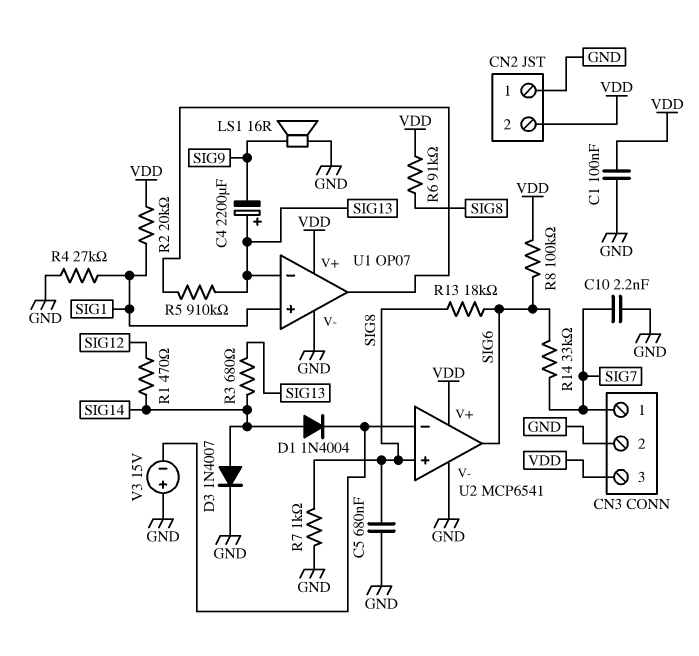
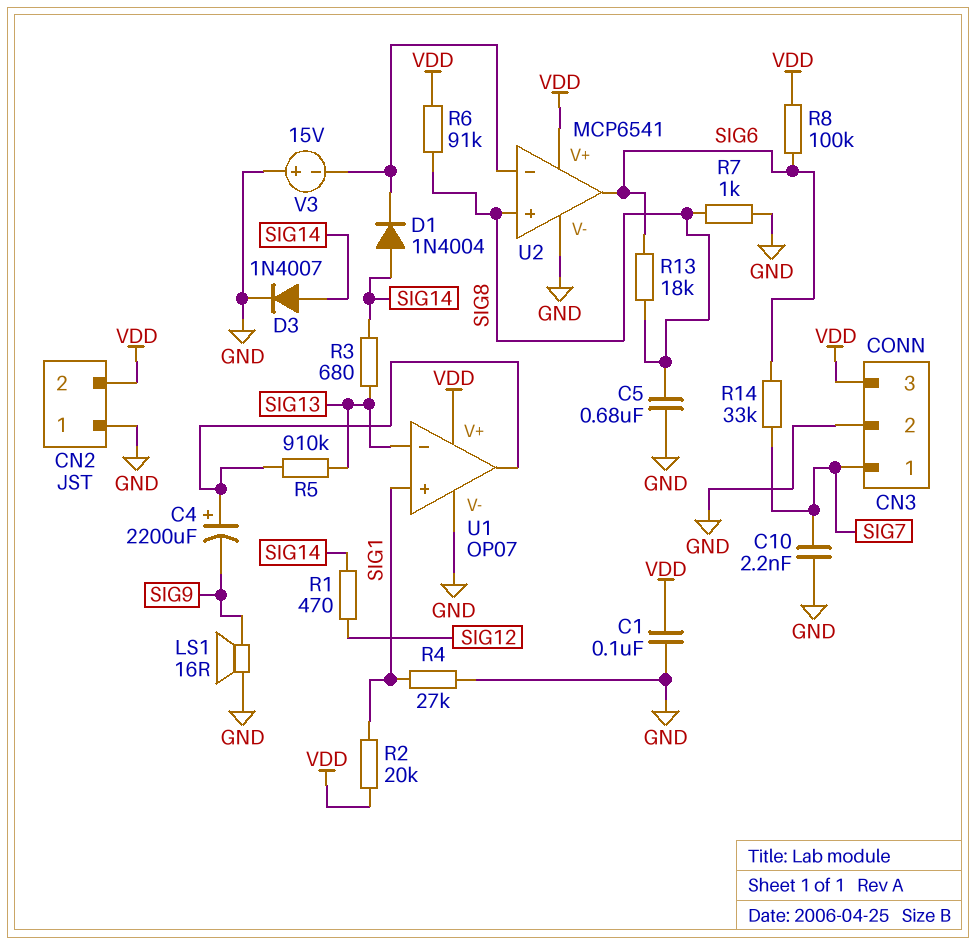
C4: 2200uF (plus SIG13, minus SIG9) -> 2200uF (plus U1/out, minus SIG9)

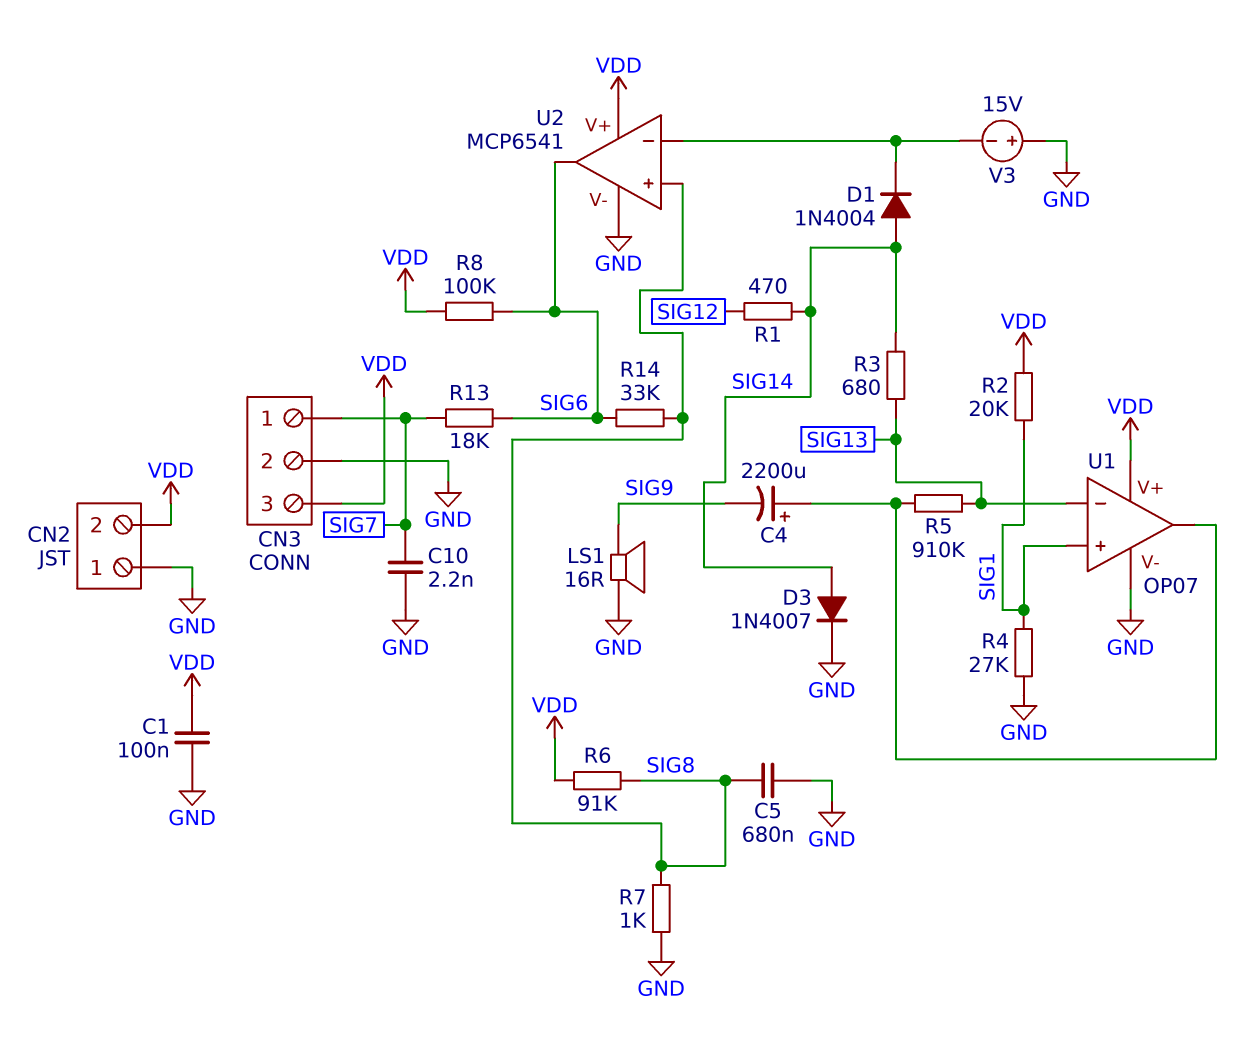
R13: 18k (SIG6, SIG8) -> 18k (SIG6, SIG7)
R14: 33k (SIG6, SIG7) -> 33k (SIG6, SIG8)

